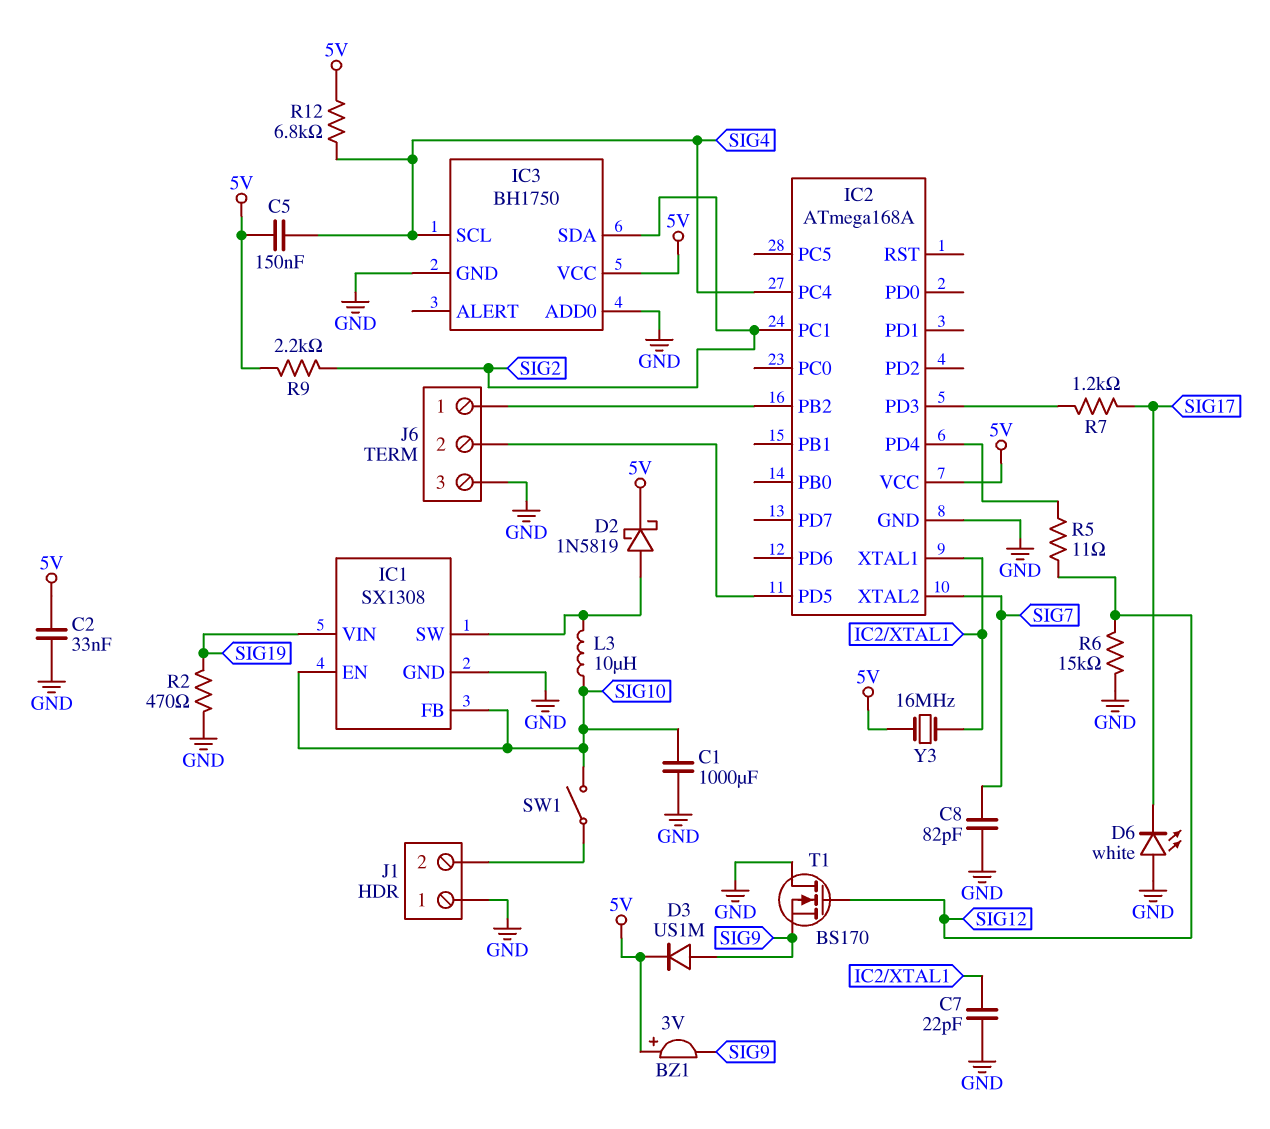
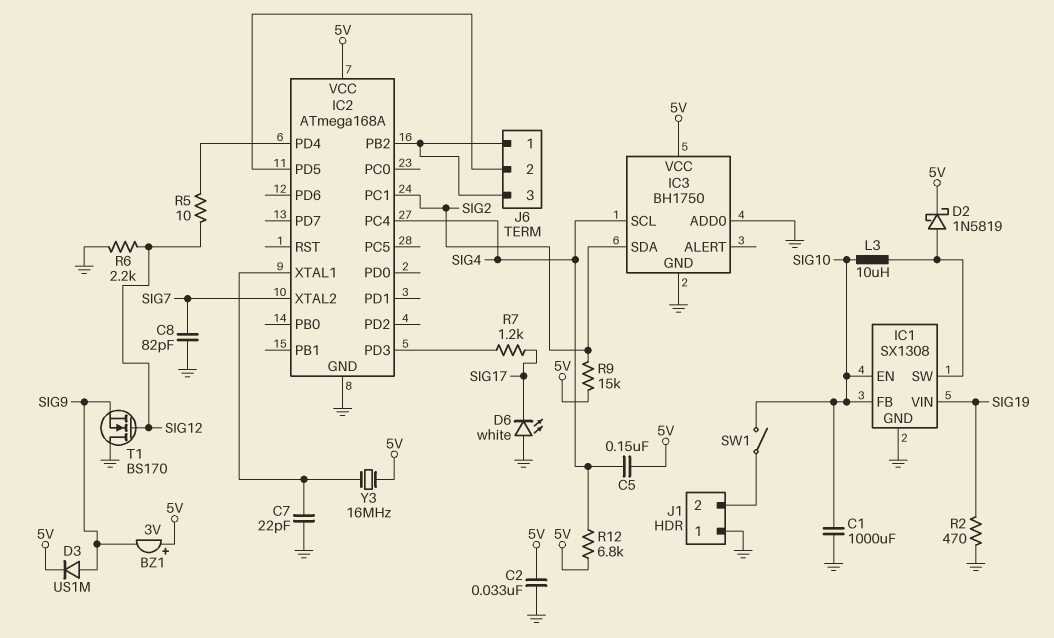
J6 pin 3: GND -> IC2/PB2
R5: 11 (IC2/PD4, SIG12) -> 10 (IC2/PD4, SIG12)
R6: 15k (GND, SIG12) -> 2.2k (GND, SIG12)
R9: 2.2k (5V, SIG2) -> 15k (5V, SIG2)

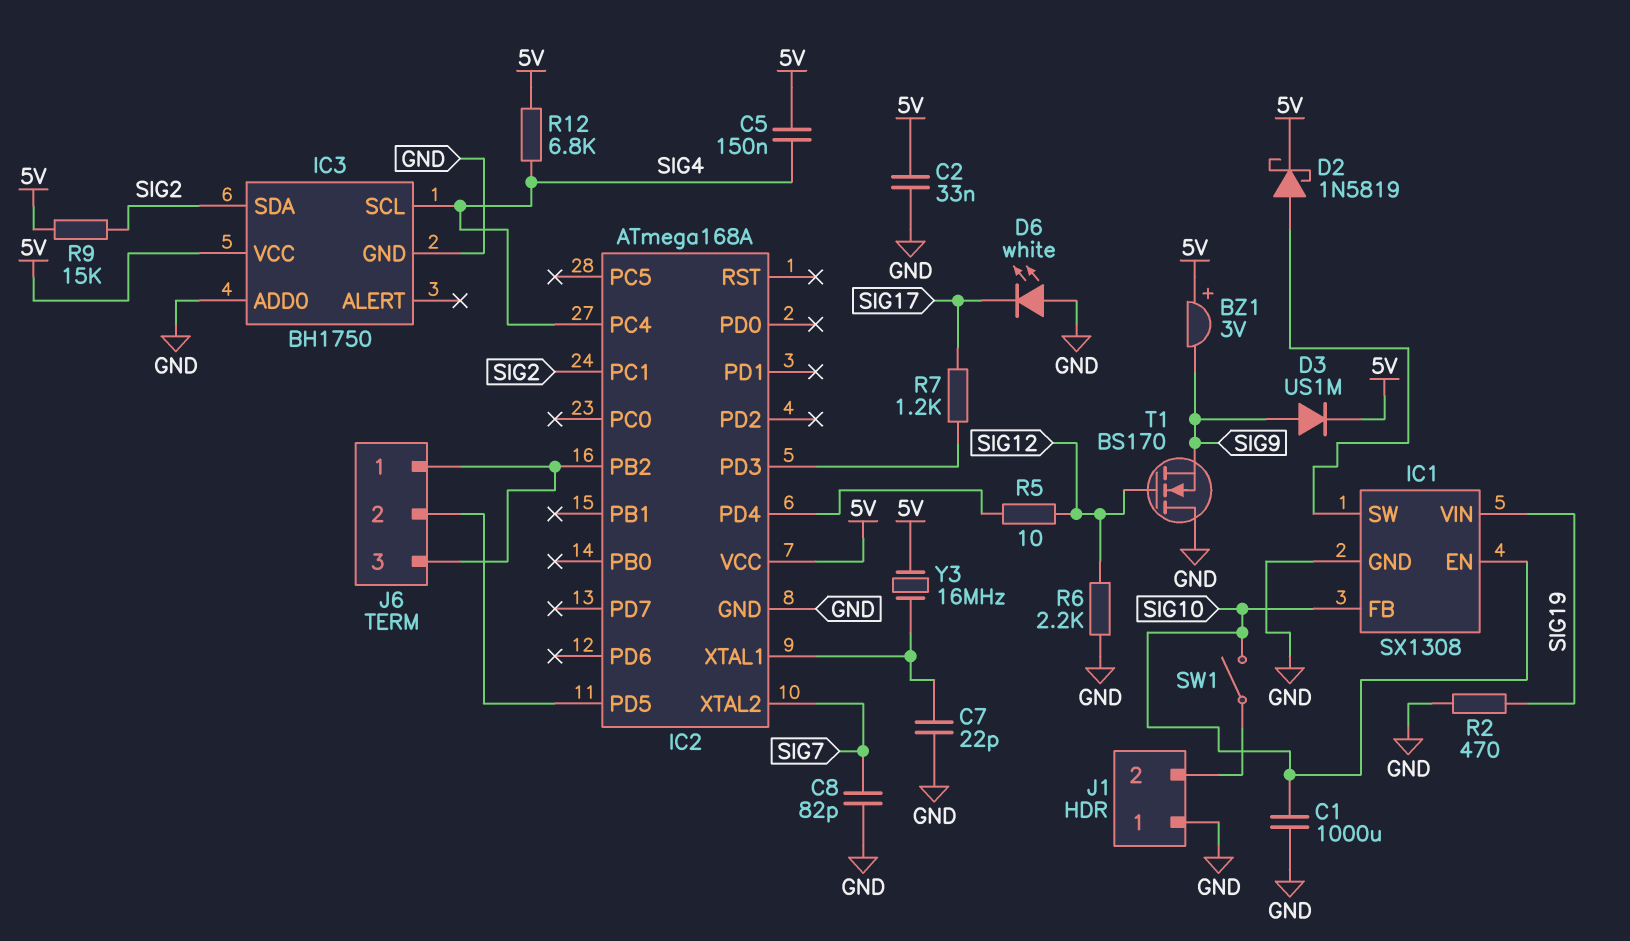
L3: 10uH (IC1/SW, SIG10) -> none

